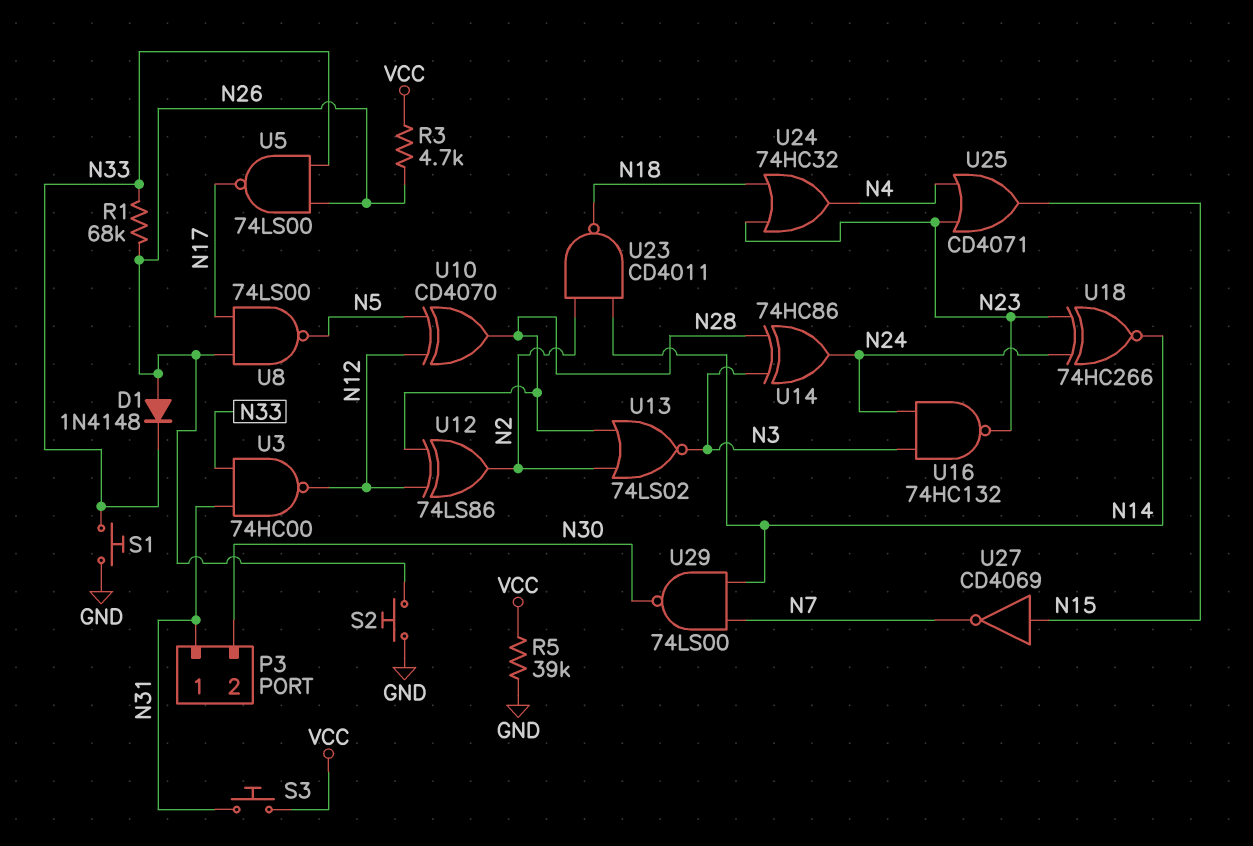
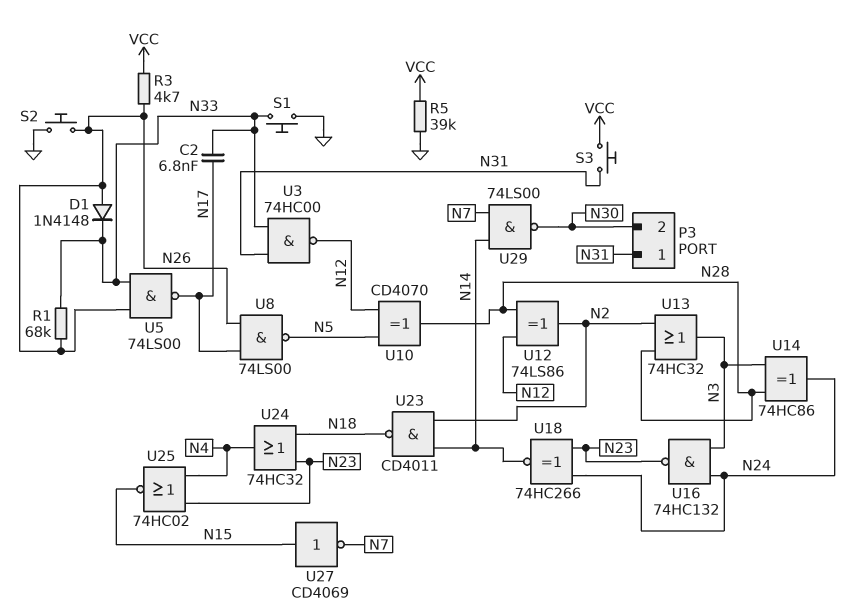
C2: none -> 6.8nF (N17, N33)
U13: NOR 74LS02 (in N2, in N28, out N3) -> OR 74HC32 (in N2, in N28, out N3)
U25: OR CD4071 (in N4, in N23, out N15) -> NOR 74HC02 (in N4, in N23, out N15)

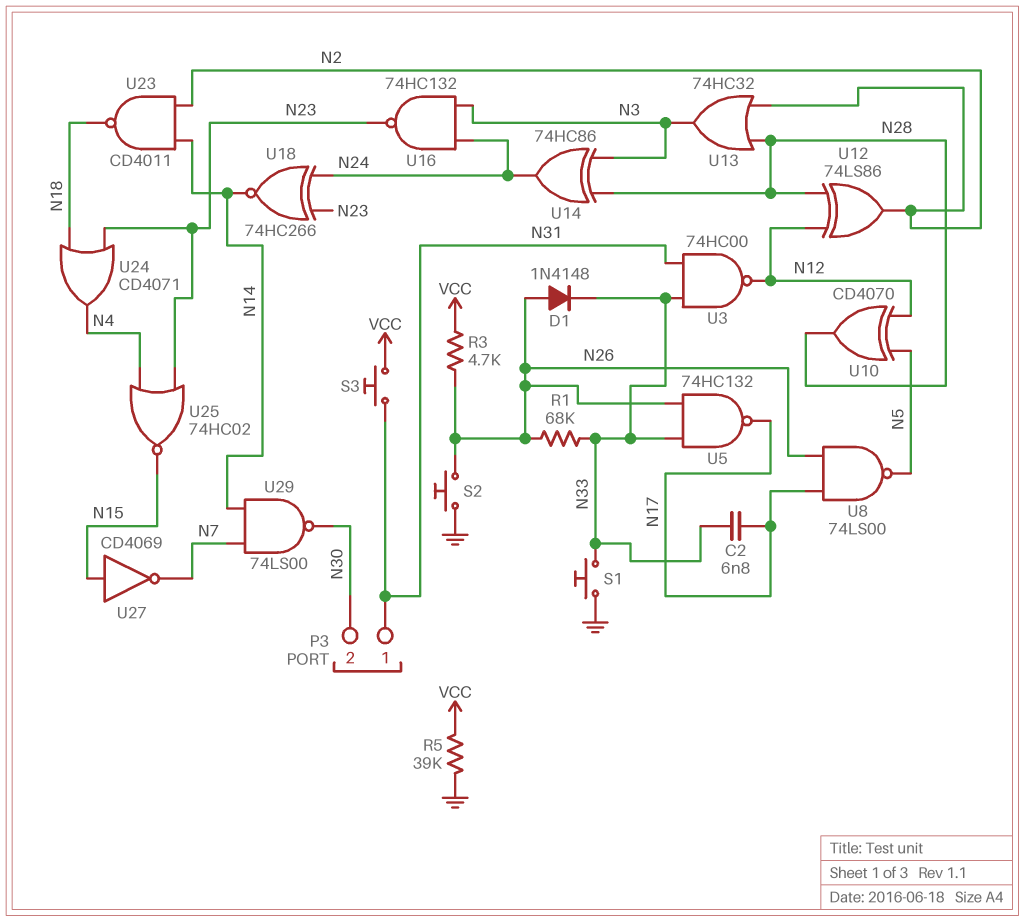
U5: NAND 74LS00 (in N26, in N33, out N17) -> NAND 74HC132 (in N26, in N33, out N17)
U24: OR 74HC32 (in N18, in N23, out N4) -> OR CD4071 (in N18, in N23, out N4)

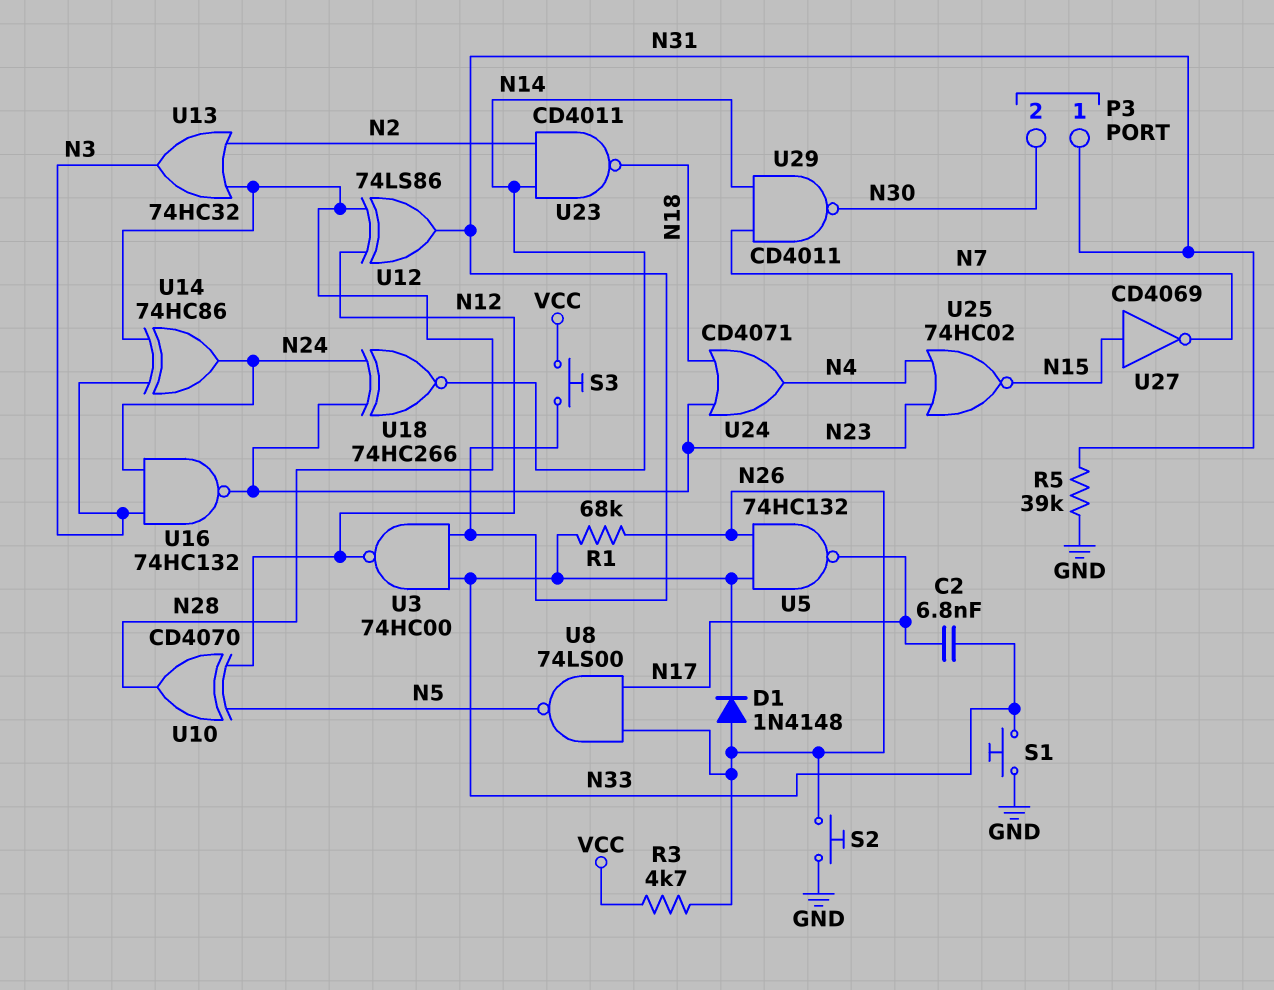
R5: 39k (GND, VCC) -> 39k (GND, N31)
U12: XOR 74LS86 (in N12, in N28, out N2) -> XOR 74LS86 (in N12, in N28, out N31)
U29: NAND 74LS00 (in N7, in N14, out N30) -> NAND CD4011 (in N7, in N14, out N30)

